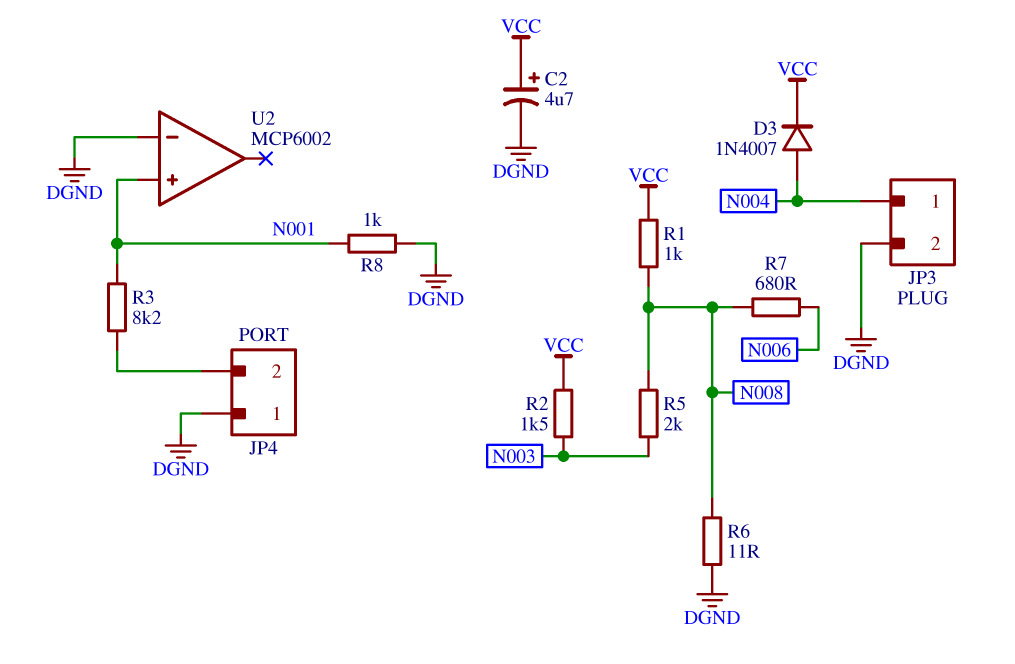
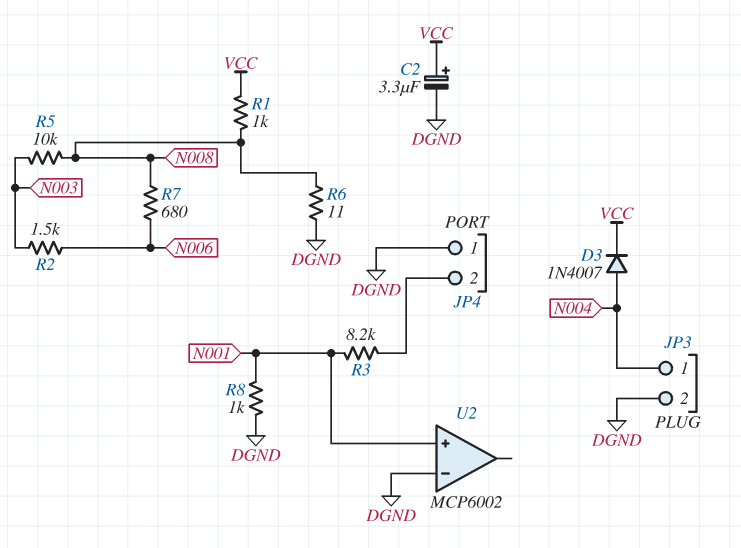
C2: 4.7uF (plus VCC, minus DGND) -> 3.3uF (plus VCC, minus DGND)
R2: 1.5k (N003, VCC) -> 1.5k (N003, N006)
R5: 2k (N003, N008) -> 10k (N003, N008)

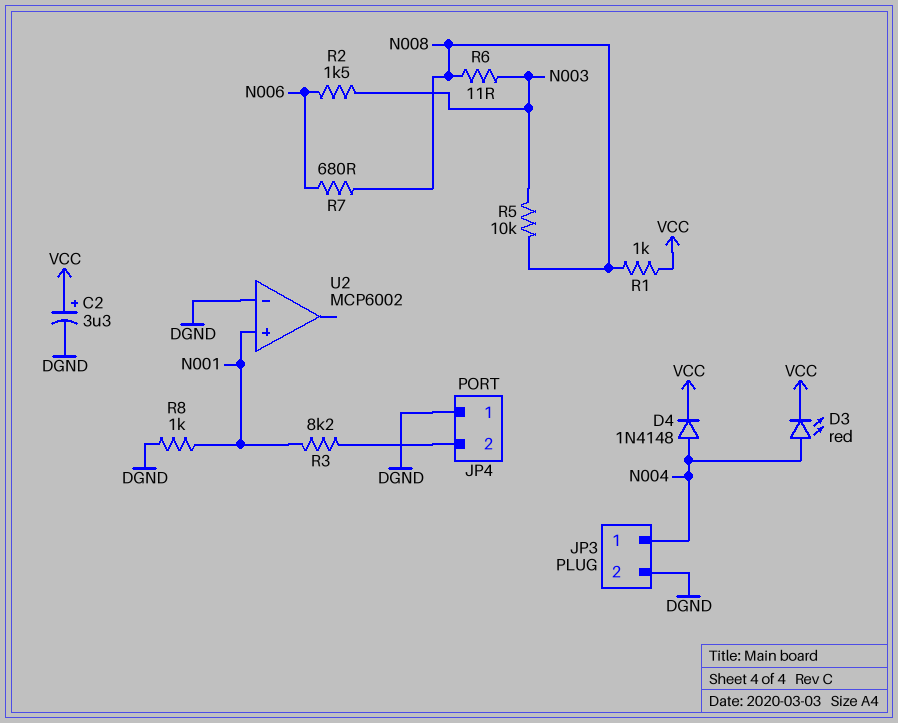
D3: diode 1N4007 (A N004, K VCC) -> LED red (A N004, K VCC)
D4: none -> diode 1N4148 (A N004, K VCC)
R6: 11 (DGND, N008) -> 11 (N003, N008)

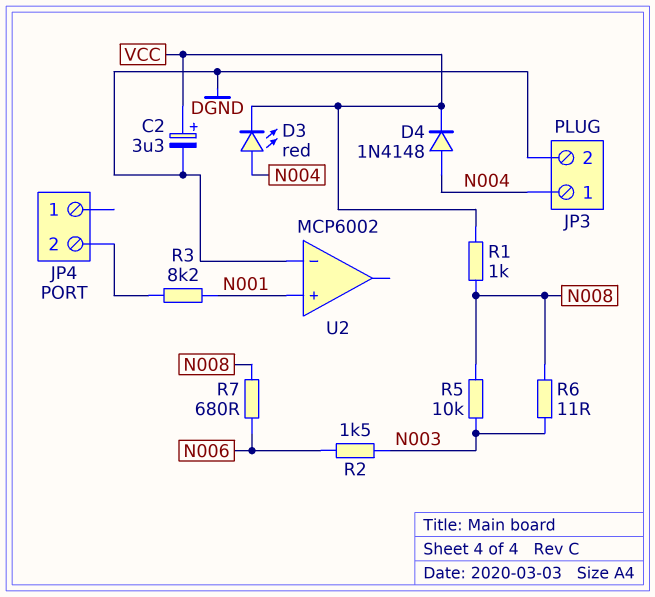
JP4 pin 1: DGND -> none
R8: 1k (DGND, N001) -> none

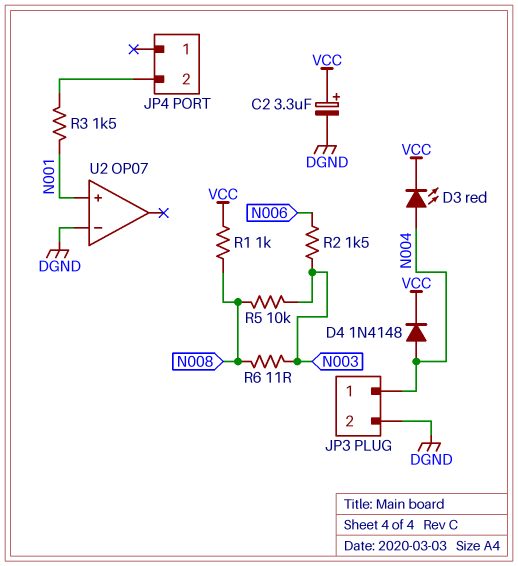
R3: 8.2k (JP4/2, N001) -> 1.5k (JP4/2, N001)
R7: 680 (N006, N008) -> none
U2: MCP6002 -> OP07

